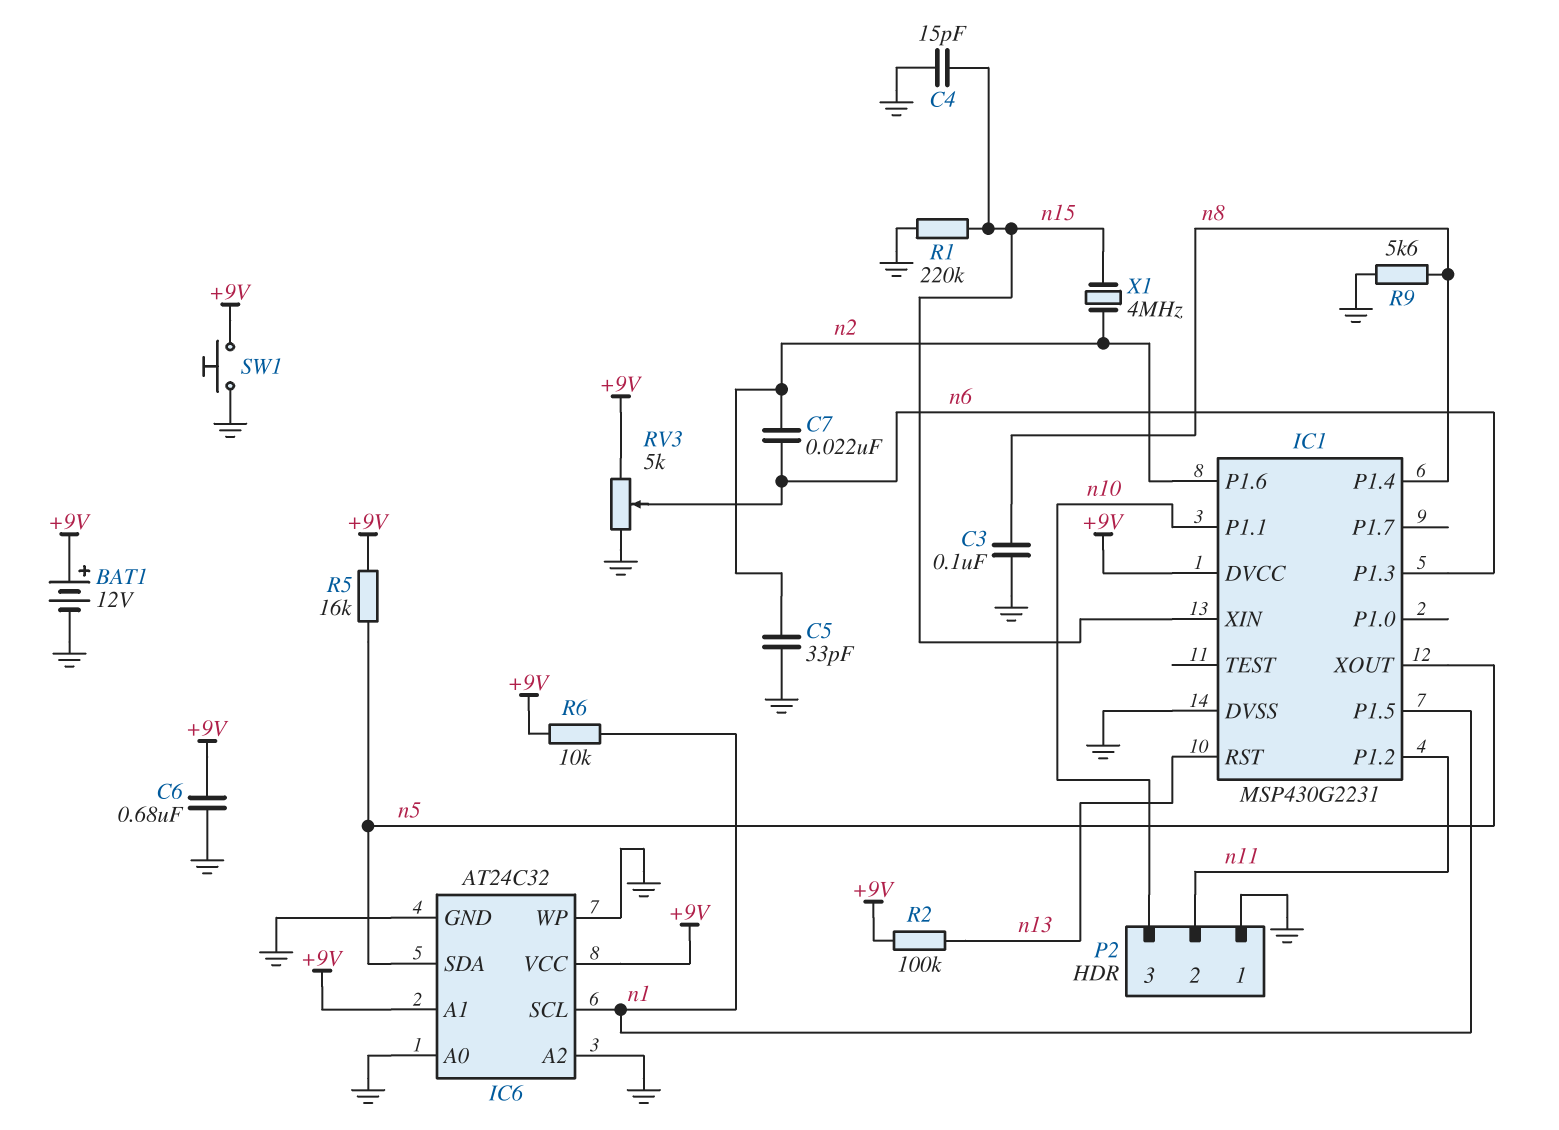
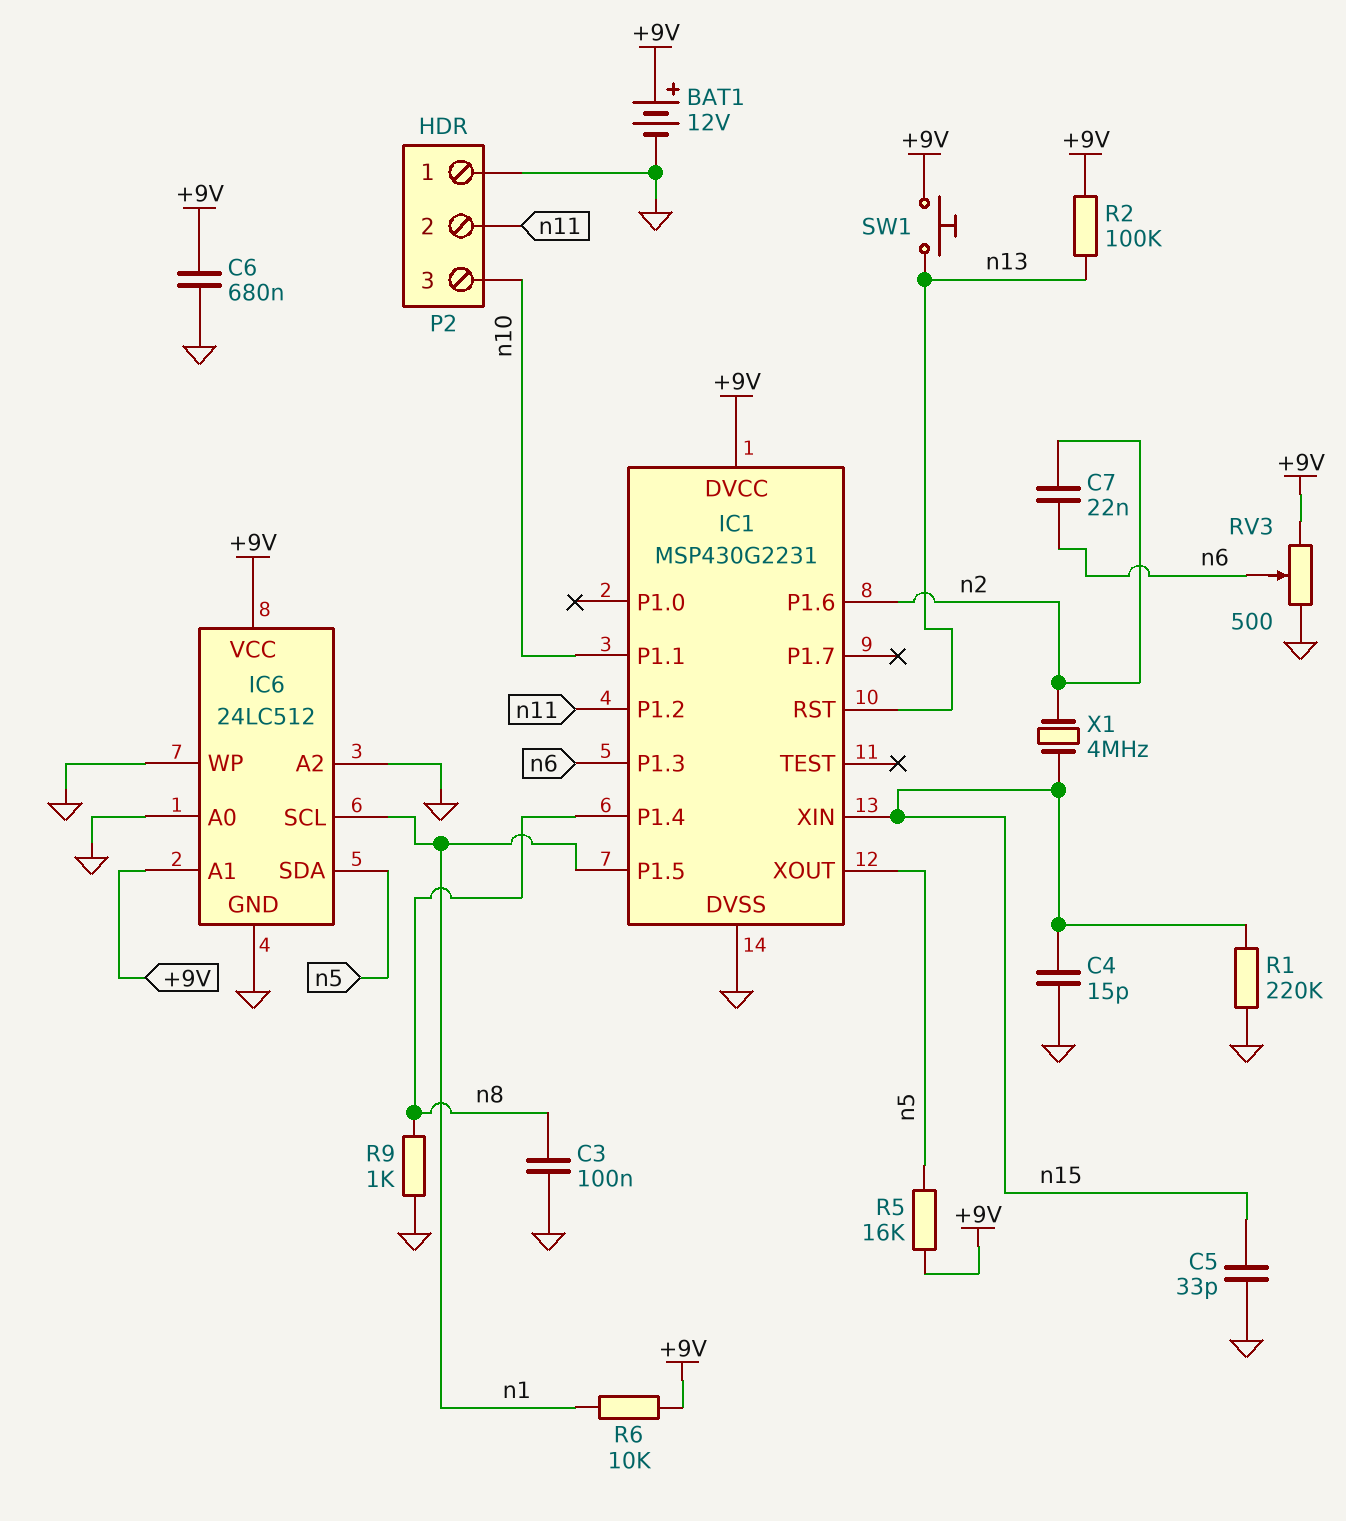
C5: 33pF (GND, n2) -> 33pF (GND, n15)
IC6: AT24C32 -> 24LC512
R9: 5.6k (GND, n8) -> 1k (GND, n8)
RV3: 5k (+9V, GND, wiper n6) -> 500 (+9V, GND, wiper n6)
SW1: button (+9V, GND) -> button (+9V, n13)

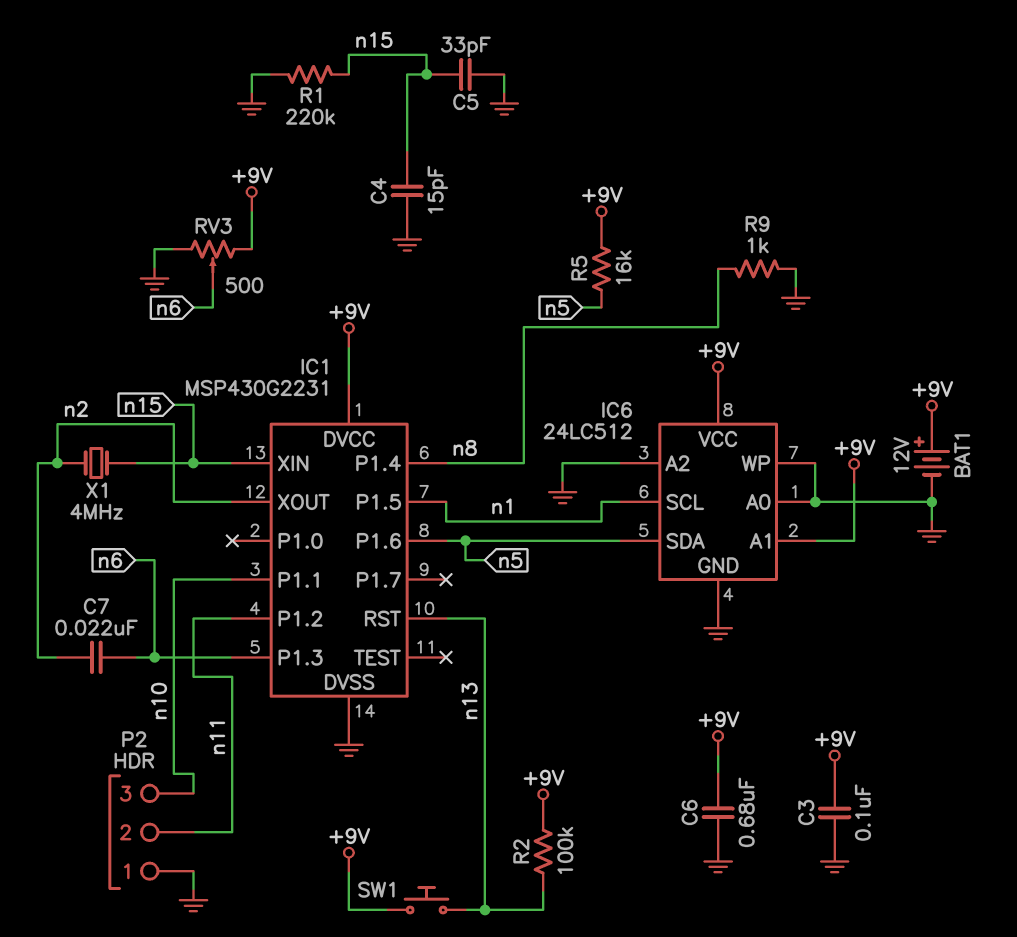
C3: 100nF (GND, n8) -> 100nF (+9V, GND)
IC1 pin P1.6: n2 -> n5
IC1 pin XOUT: n5 -> n2
R6: 10k (+9V, n1) -> none

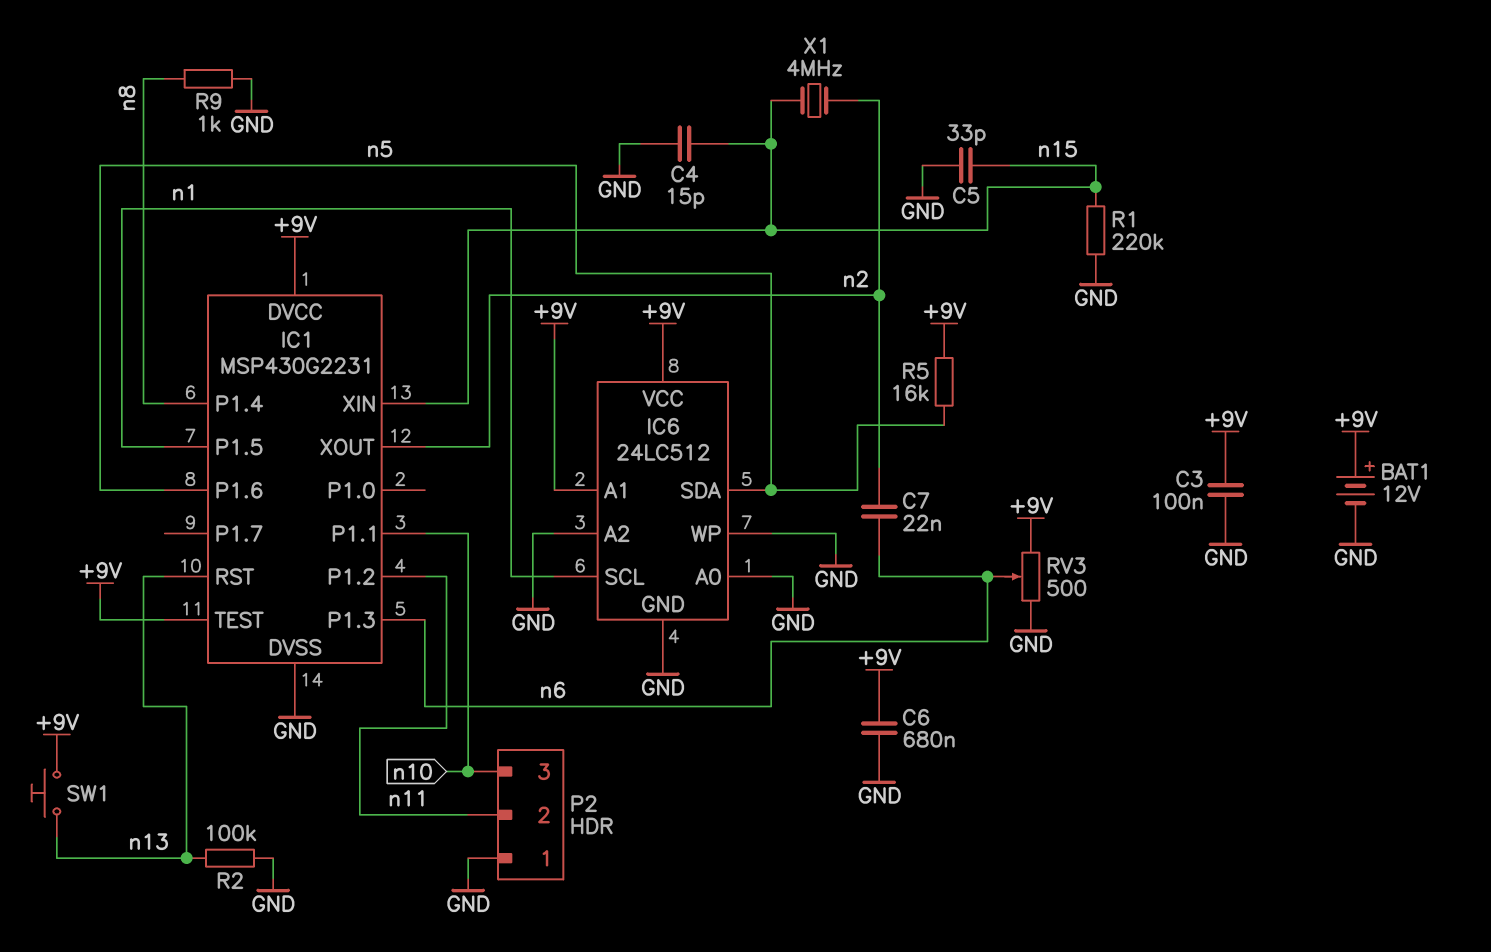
IC1 pin TEST: none -> +9V
R2: 100k (+9V, n13) -> 100k (GND, n13)

